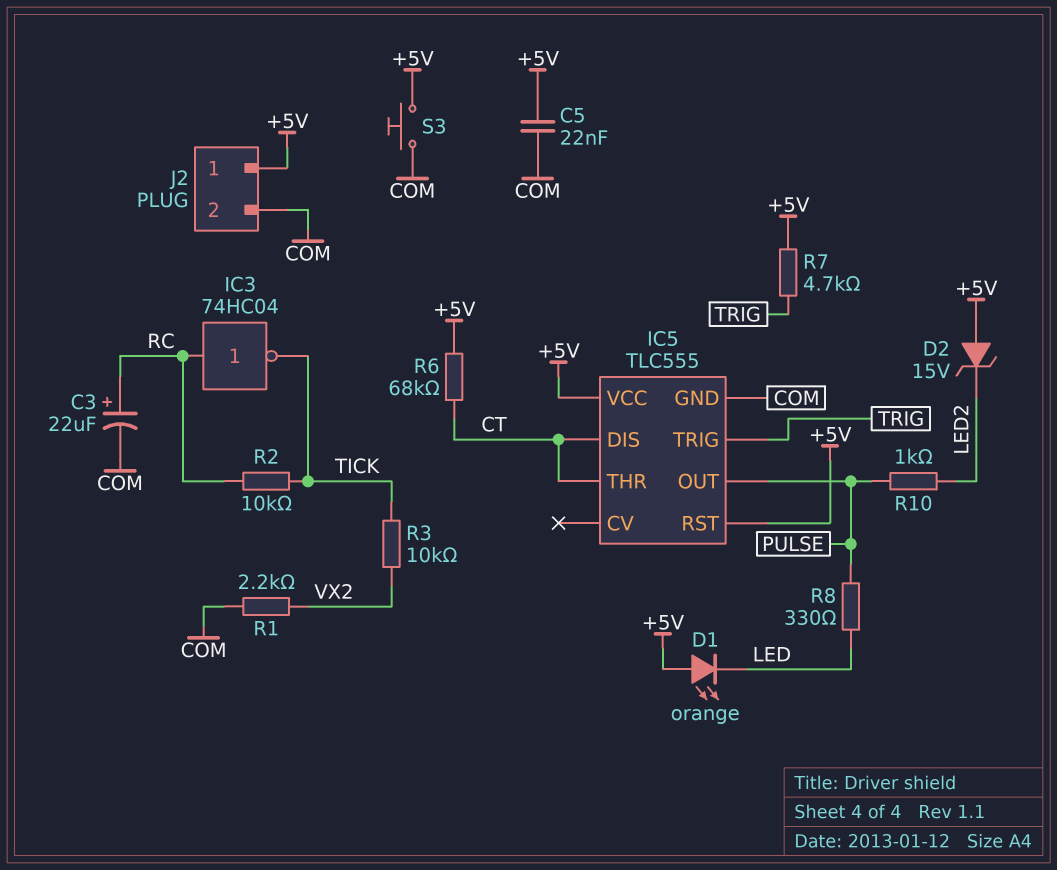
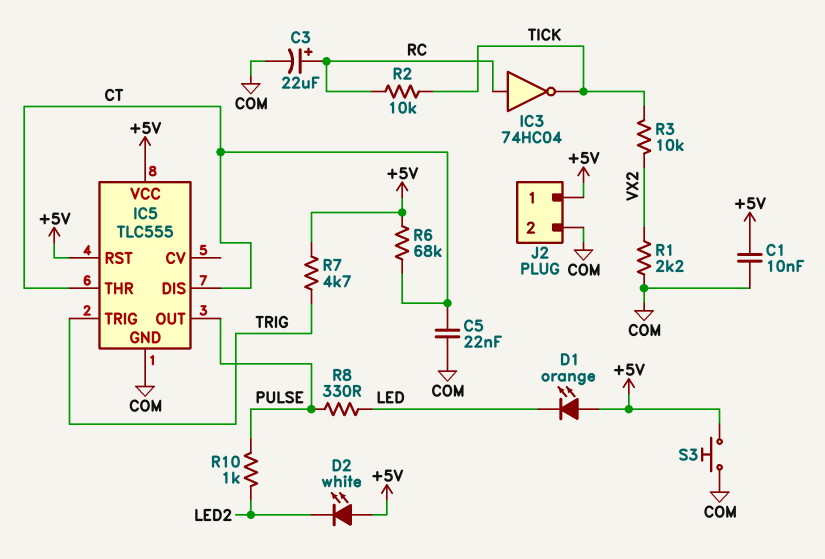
C1: none -> 10nF (+5V, COM)
C5: 22nF (+5V, COM) -> 22nF (COM, CT)
D2: zener 15V (A +5V, K LED2) -> LED white (A +5V, K LED2)

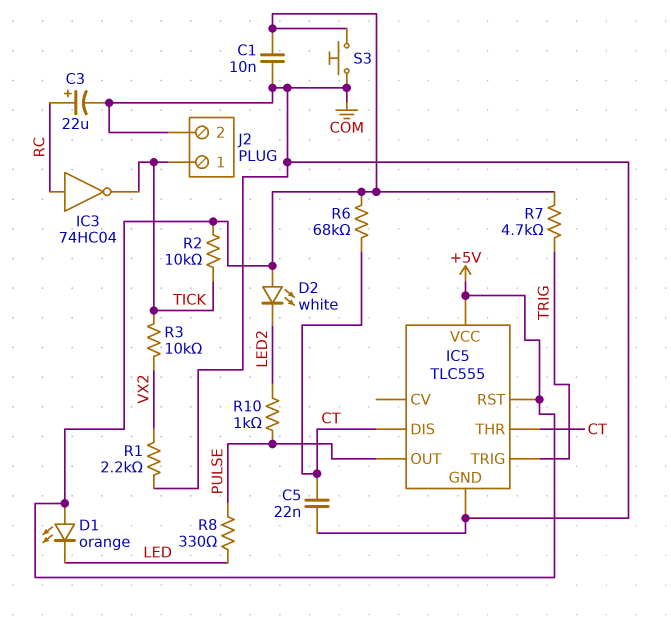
J2 pin 1: +5V -> TICK
R2: 10k (RC, TICK) -> 10k (+5V, TICK)

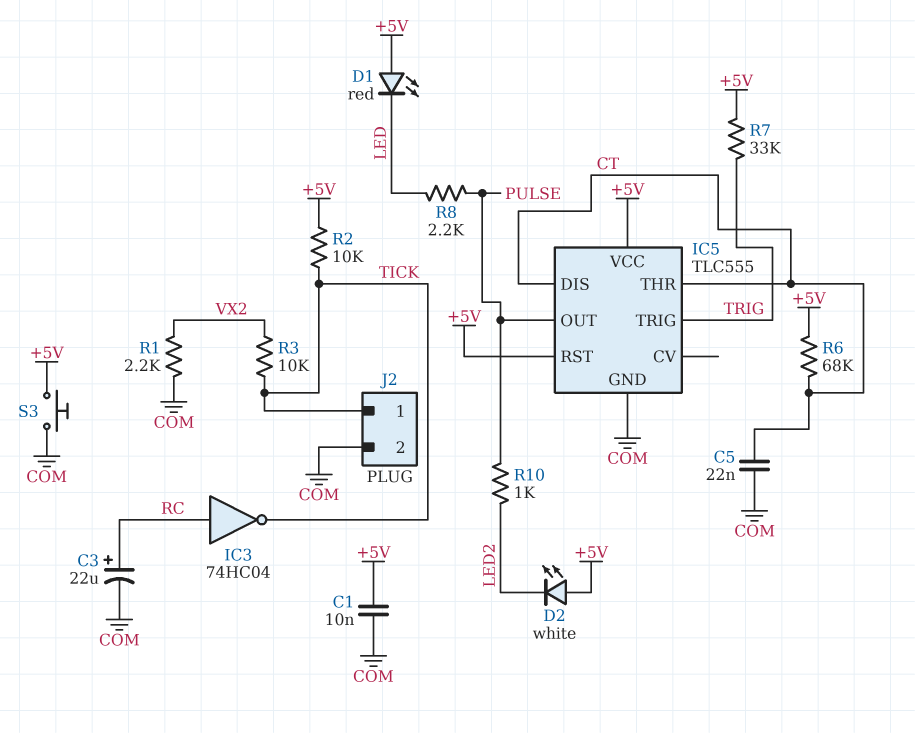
D1: LED orange (A +5V, K LED) -> LED red (A +5V, K LED)
R7: 4.7k (+5V, TRIG) -> 33k (+5V, TRIG)
R8: 330 (LED, PULSE) -> 2.2k (LED, PULSE)

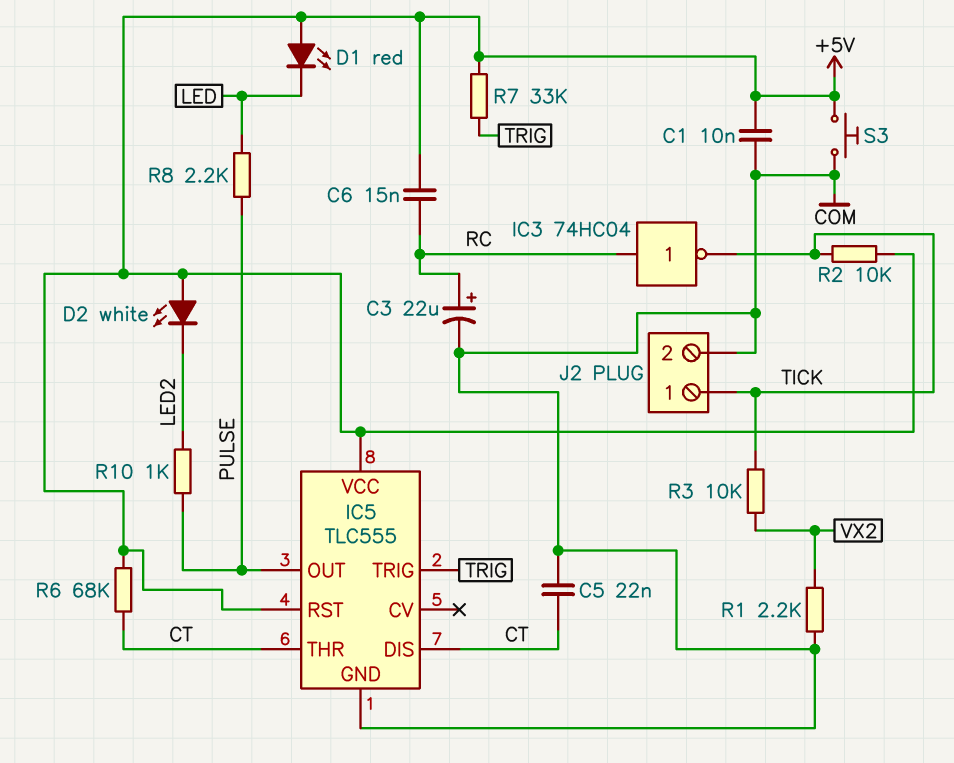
C6: none -> 15nF (+5V, RC)

